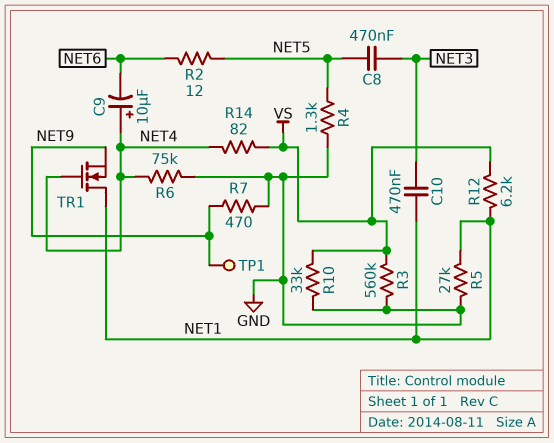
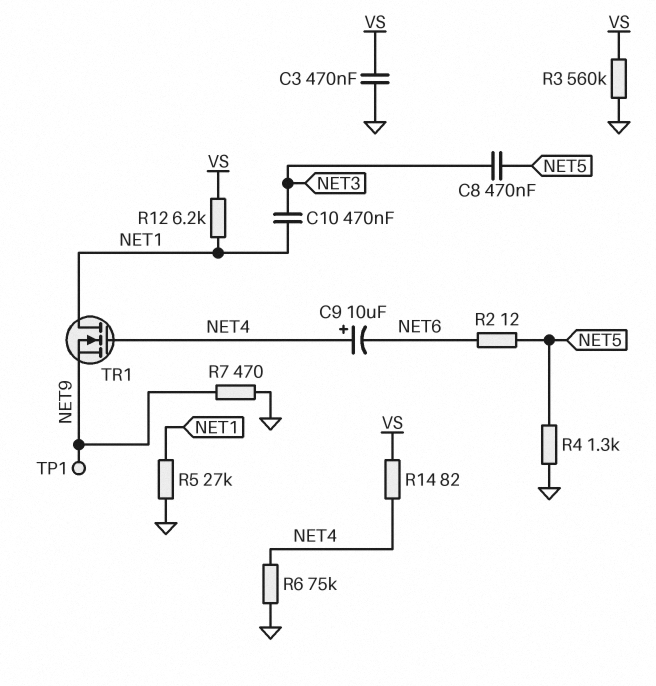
C3: none -> 470nF (GND, VS)
R10: 33k (GND, VS) -> none

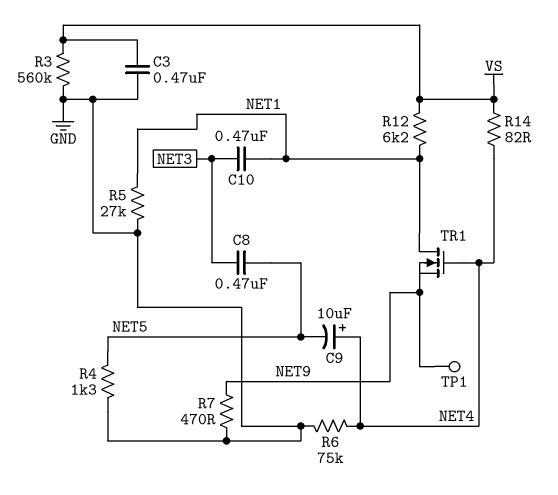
C9: 10uF (plus NET4, minus NET6) -> 10uF (plus NET4, minus NET5)
R2: 12 (NET5, NET6) -> none

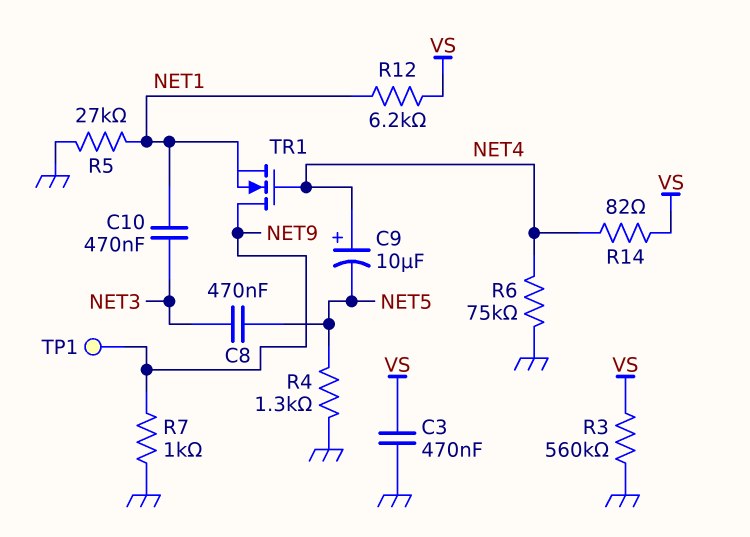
R7: 470 (GND, NET9) -> 1k (GND, NET9)
TR1: NMOS (G NET4, D NET1, S NET9) -> NMOS (G NET4, D NET9, S NET1)

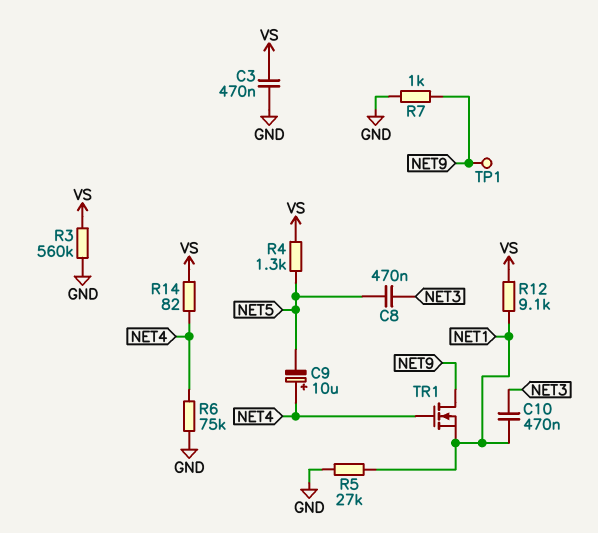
R4: 1.3k (GND, NET5) -> 1.3k (NET5, VS)
R12: 6.2k (NET1, VS) -> 9.1k (NET1, VS)

